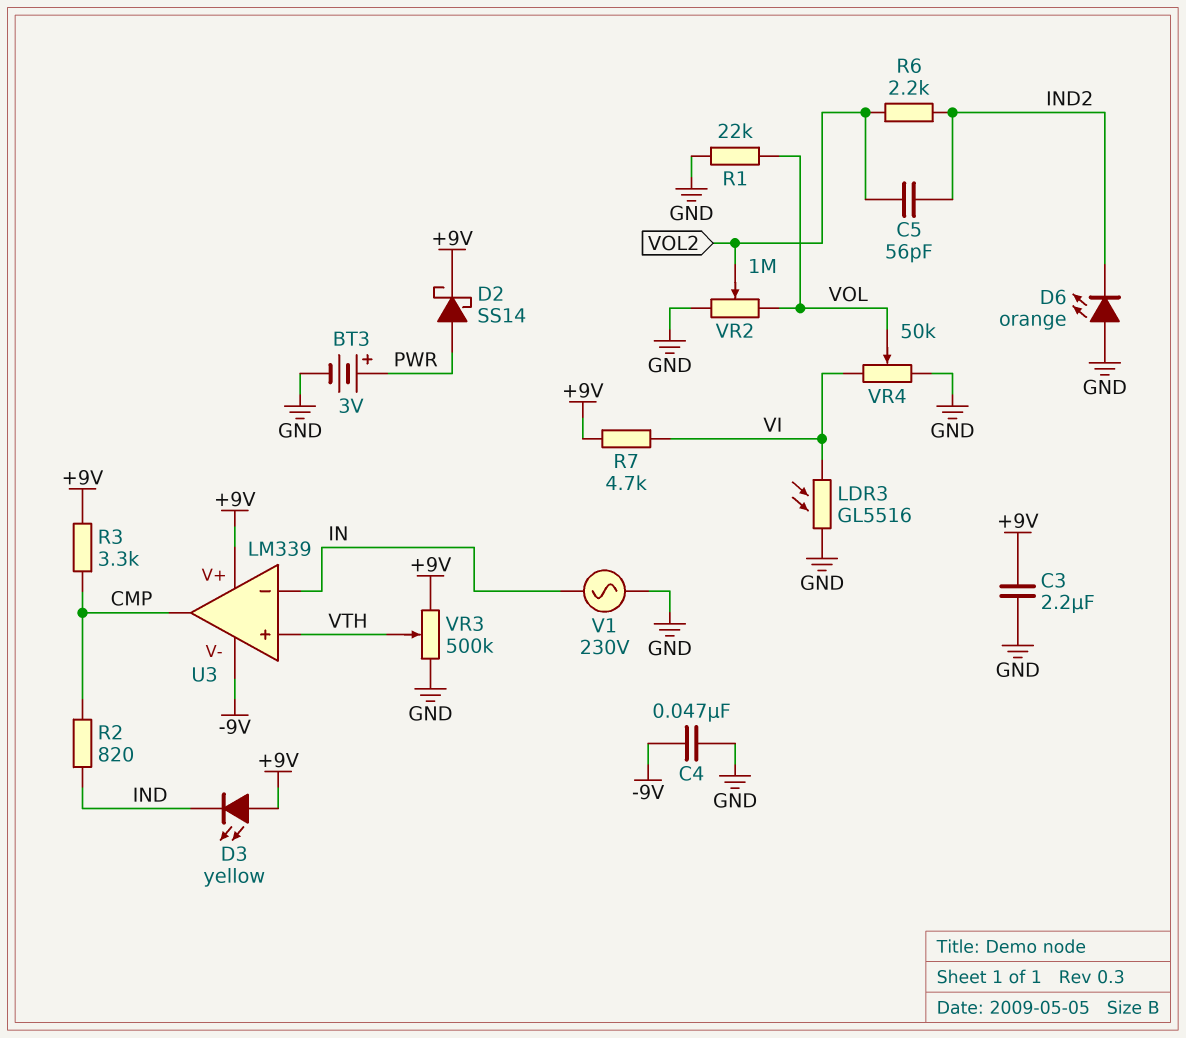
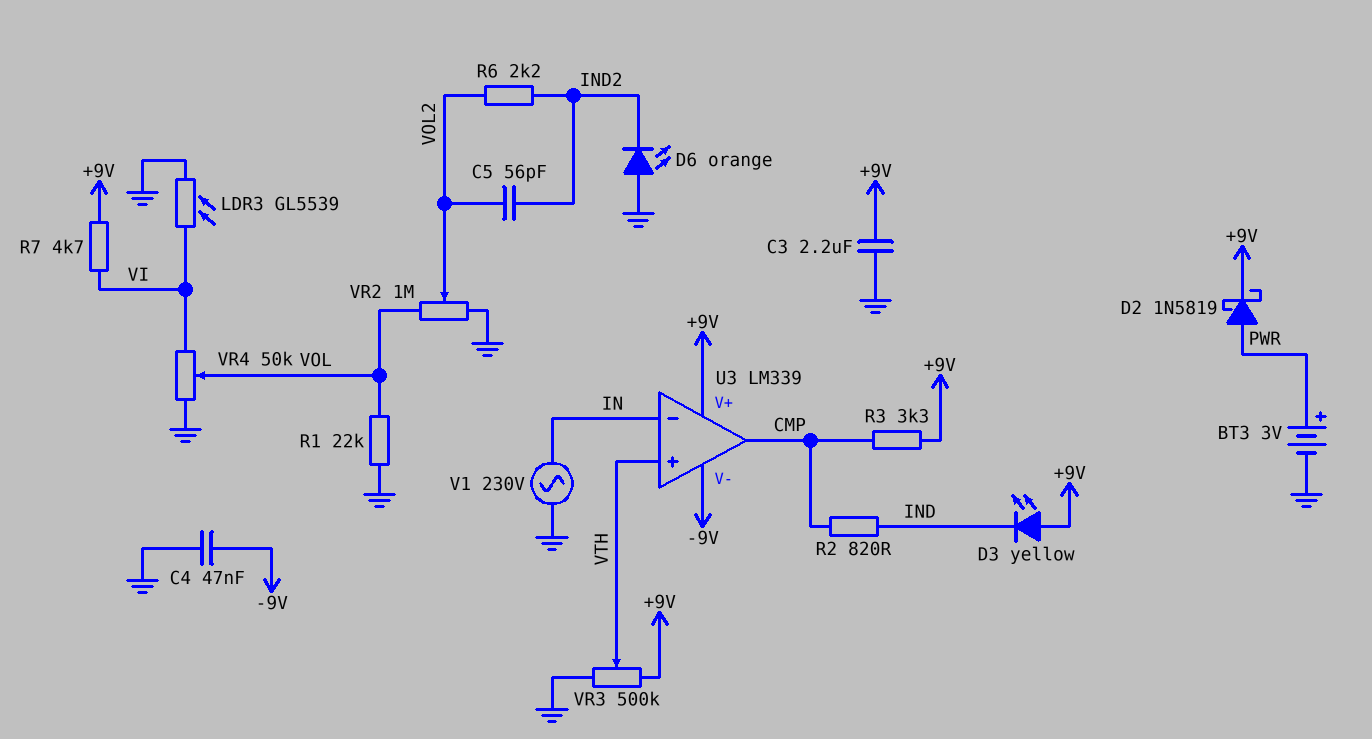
D2: schottky SS14 (A PWR, K +9V) -> schottky 1N5819 (A PWR, K +9V)
LDR3: GL5516 (GND, VI) -> GL5539 (GND, VI)

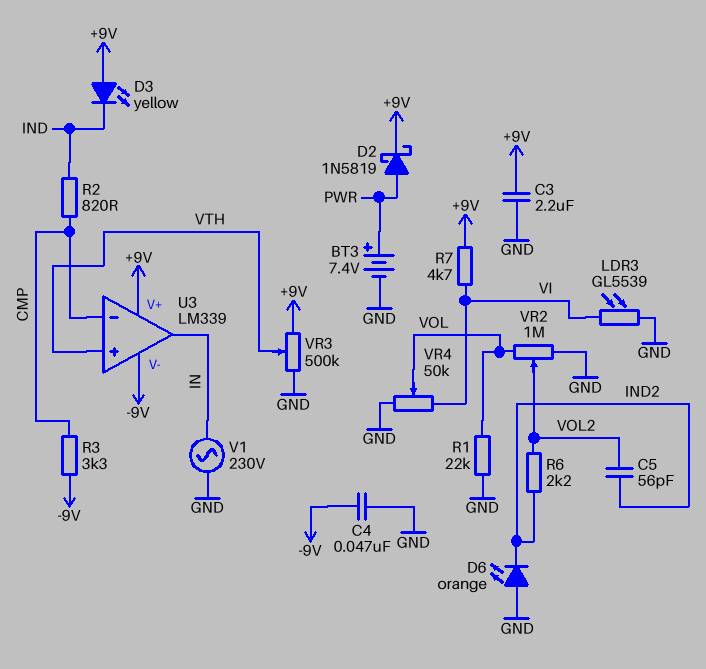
BT3: 3V (plus PWR, minus GND) -> 7.4V (plus PWR, minus GND)
R3: 3.3k (+9V, CMP) -> 3.3k (-9V, CMP)
U3 pin in-: IN -> CMP
U3 pin out: CMP -> IN

